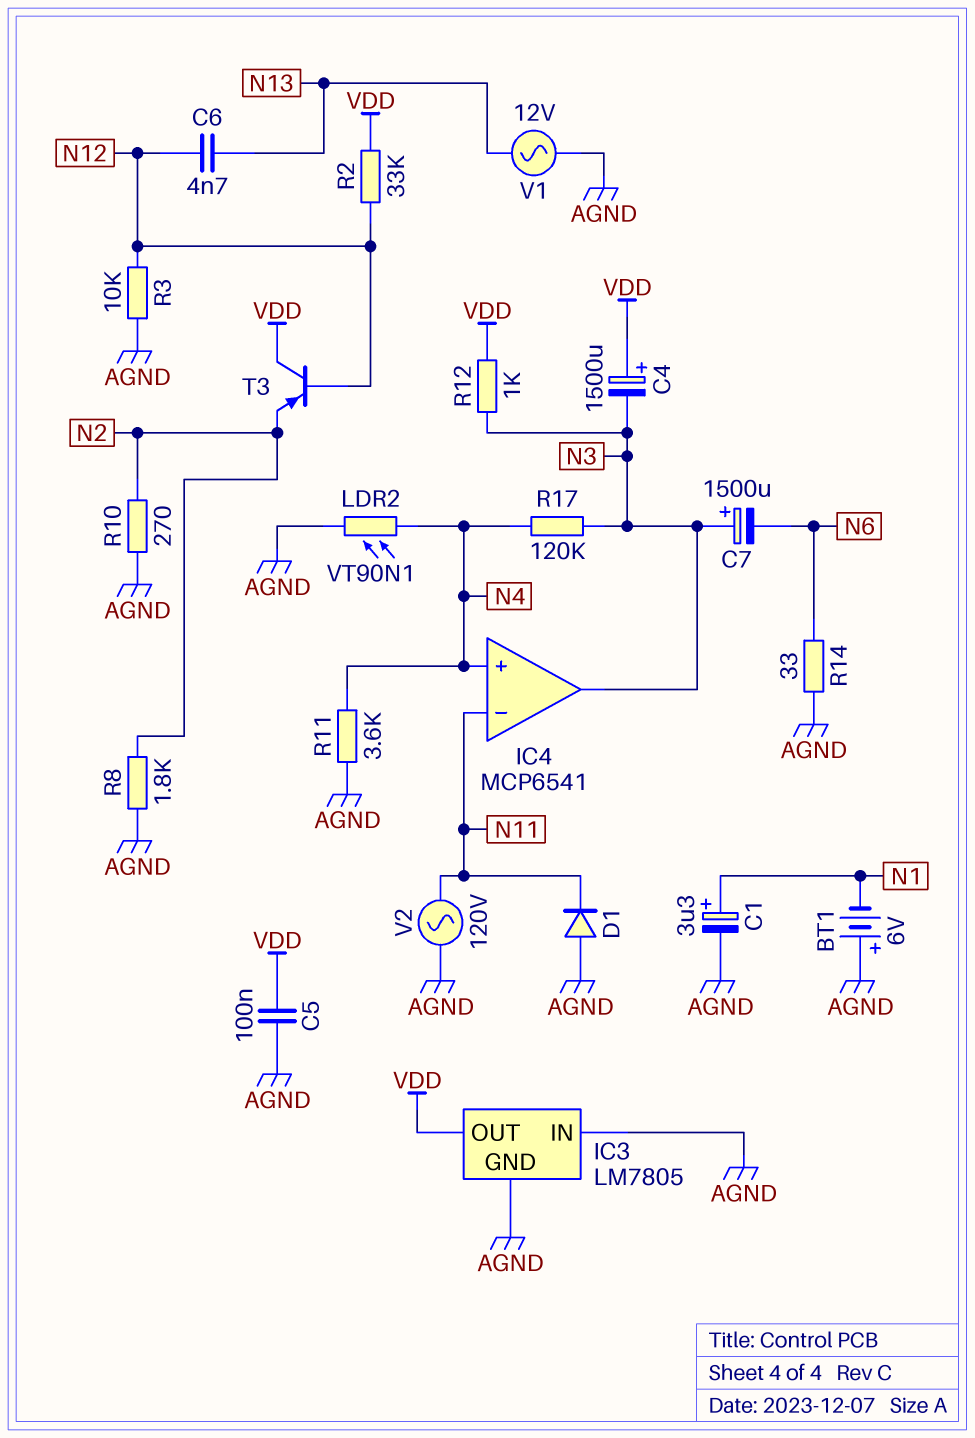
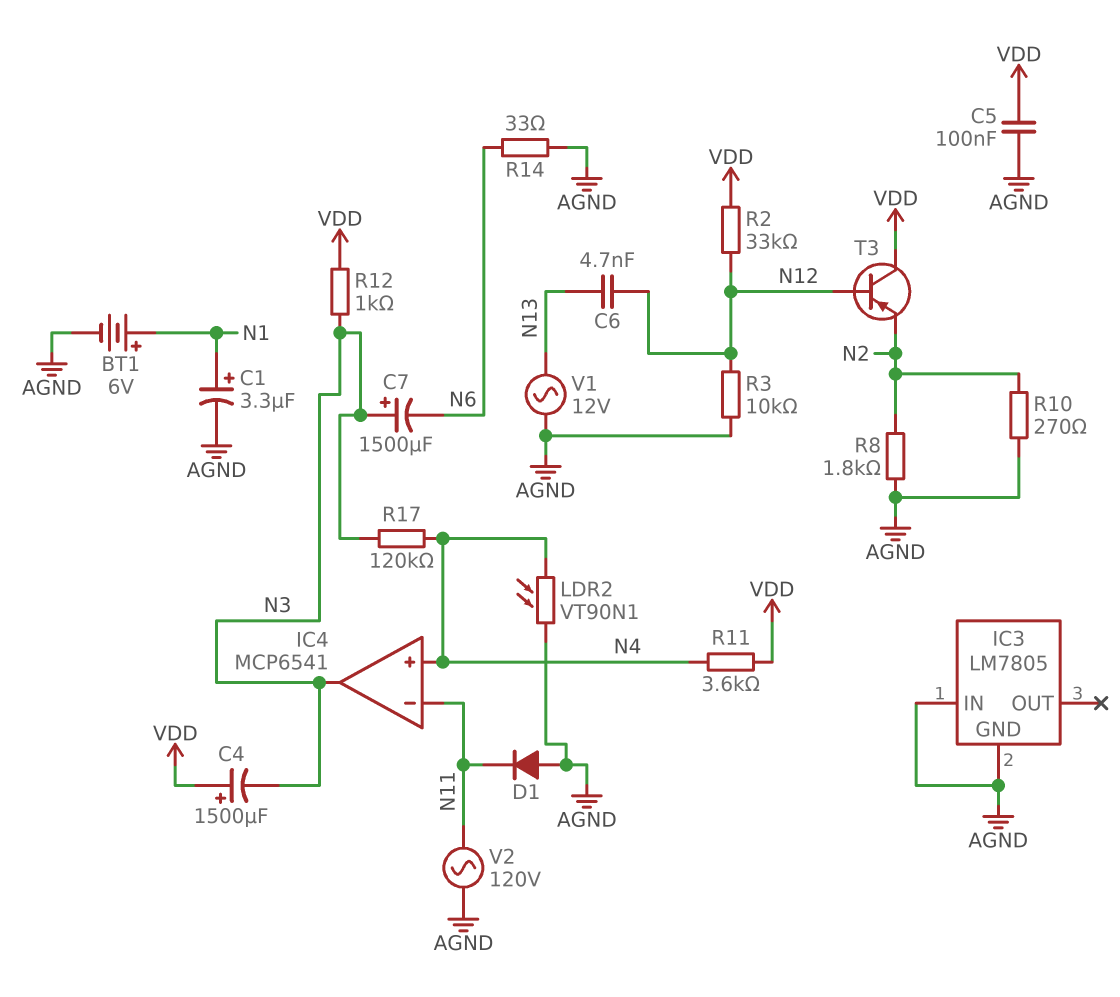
BT1: 6V (plus AGND, minus N1) -> 6V (plus N1, minus AGND)
IC3 pin OUT: VDD -> none
R11: 3.6k (AGND, N4) -> 3.6k (N4, VDD)

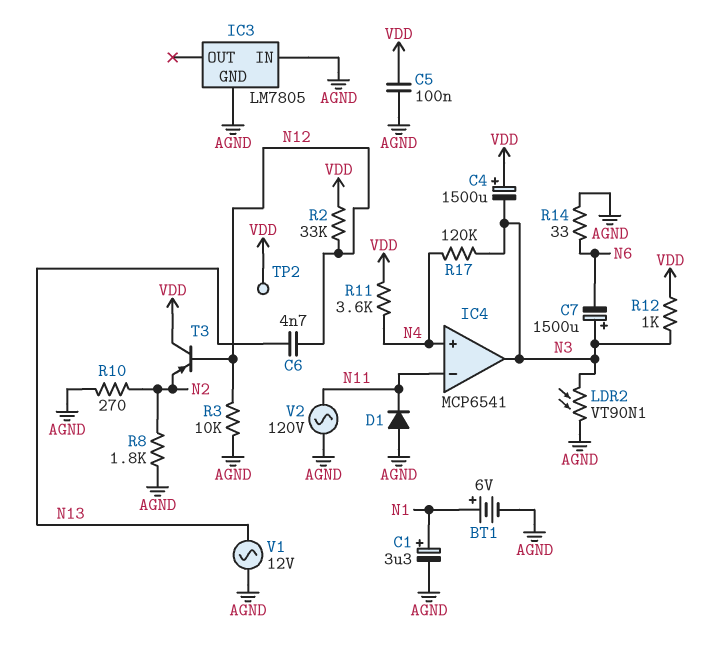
LDR2: VT90N1 (AGND, N4) -> VT90N1 (AGND, N3)
TP2: none -> test point (VDD)

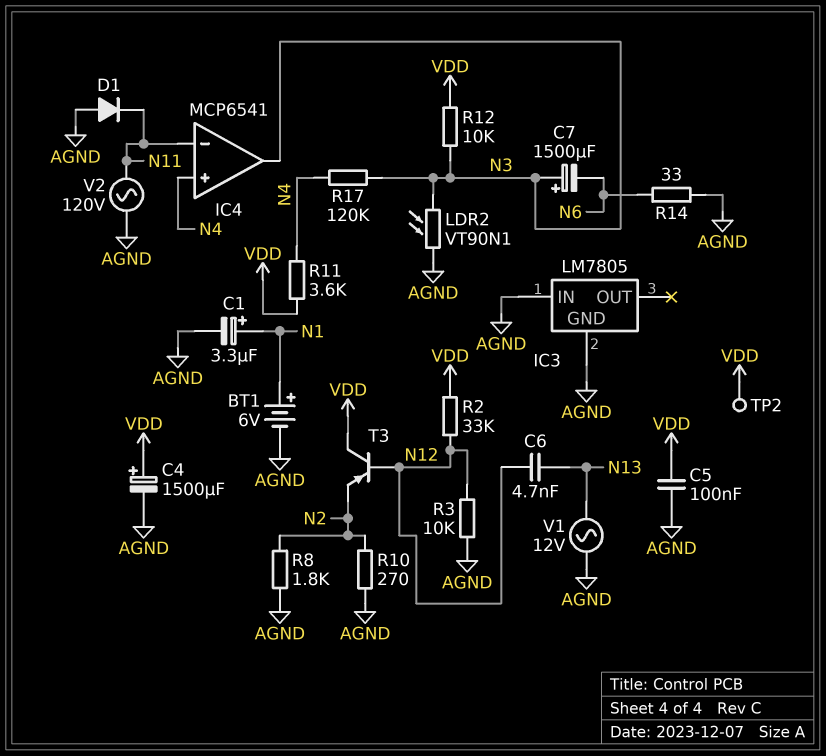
C4: 1500uF (plus VDD, minus N3) -> 1500uF (plus VDD, minus AGND)
R12: 1k (N3, VDD) -> 10k (N3, VDD)

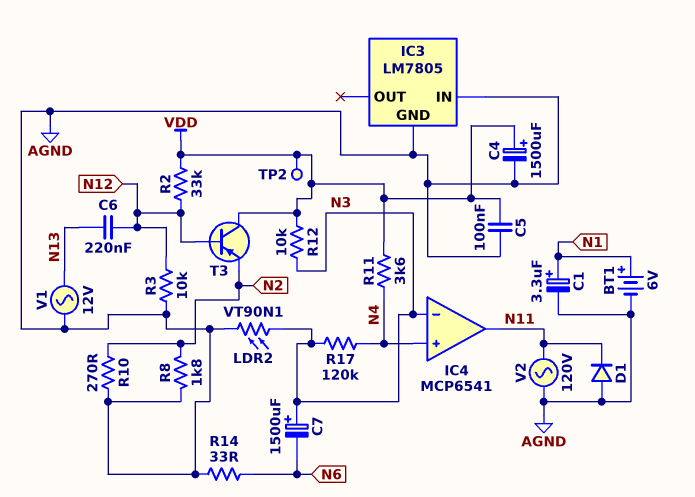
C6: 4.7nF (N12, N13) -> 220nF (N12, N13)
IC4 pin in-: N11 -> N3
IC4 pin out: N3 -> N11

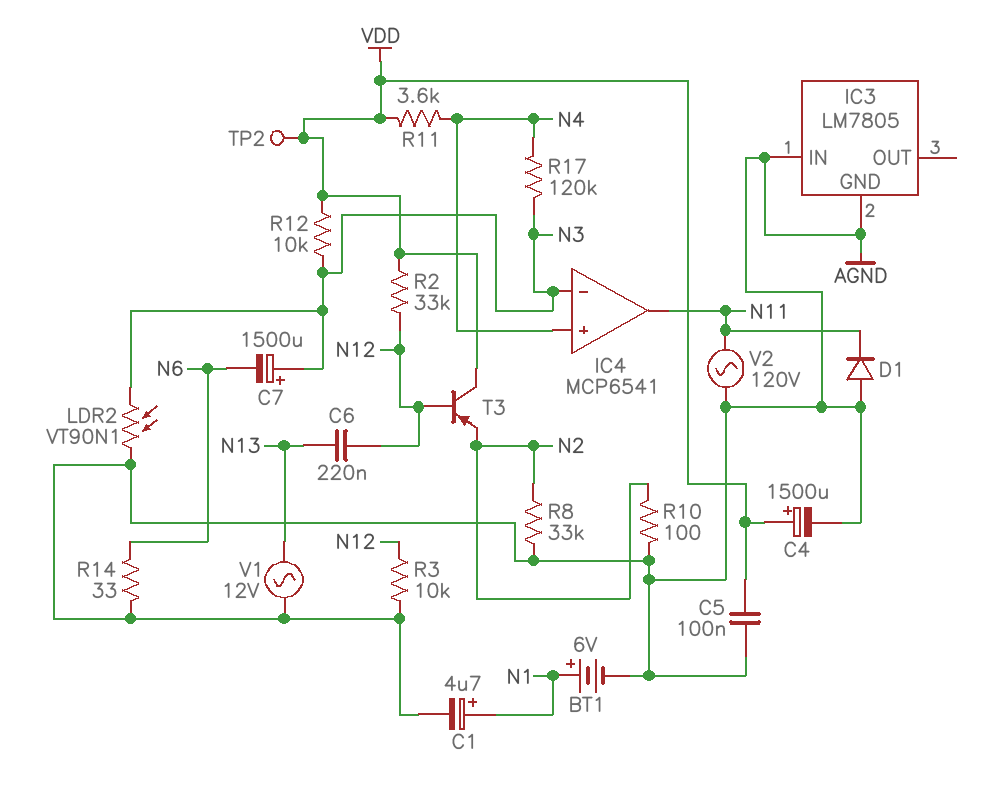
C1: 3.3uF (plus N1, minus AGND) -> 4.7uF (plus N1, minus AGND)
R8: 1.8k (AGND, N2) -> 33k (AGND, N2)
R10: 270 (AGND, N2) -> 100 (AGND, N2)

